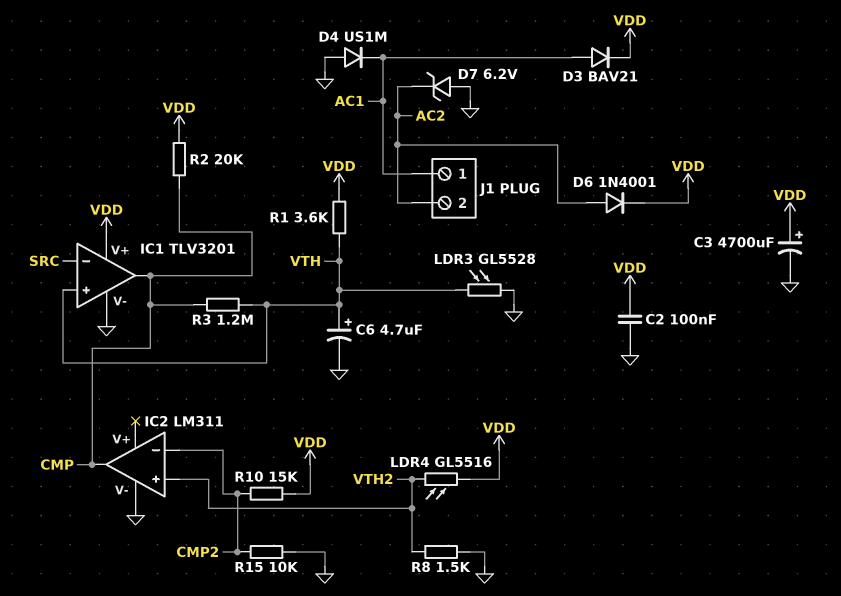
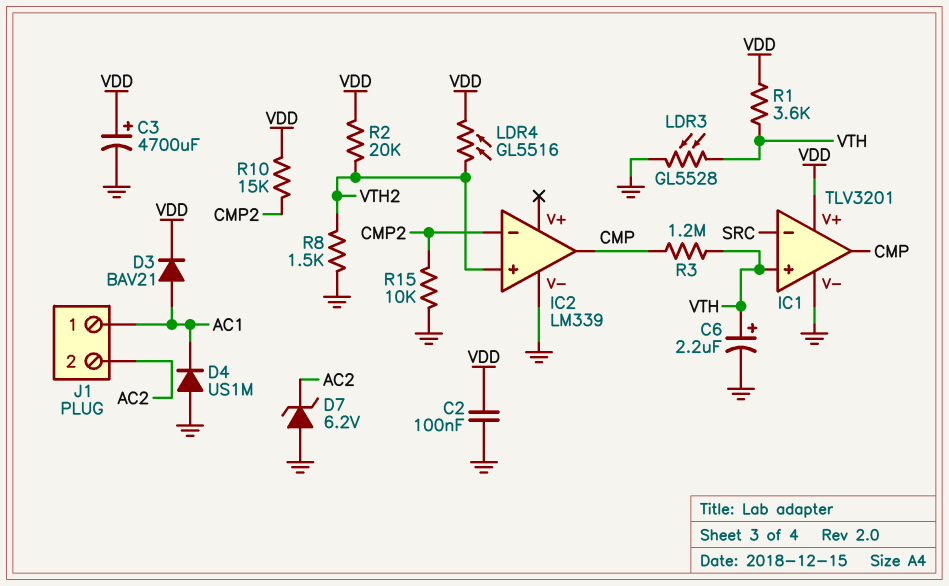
C6: 4.7uF (plus VTH, minus GND) -> 2.2uF (plus VTH, minus GND)
D6: diode 1N4001 (A AC2, K VDD) -> none
IC2: LM311 -> LM339
R2: 20k (CMP, VDD) -> 20k (VDD, VTH2)

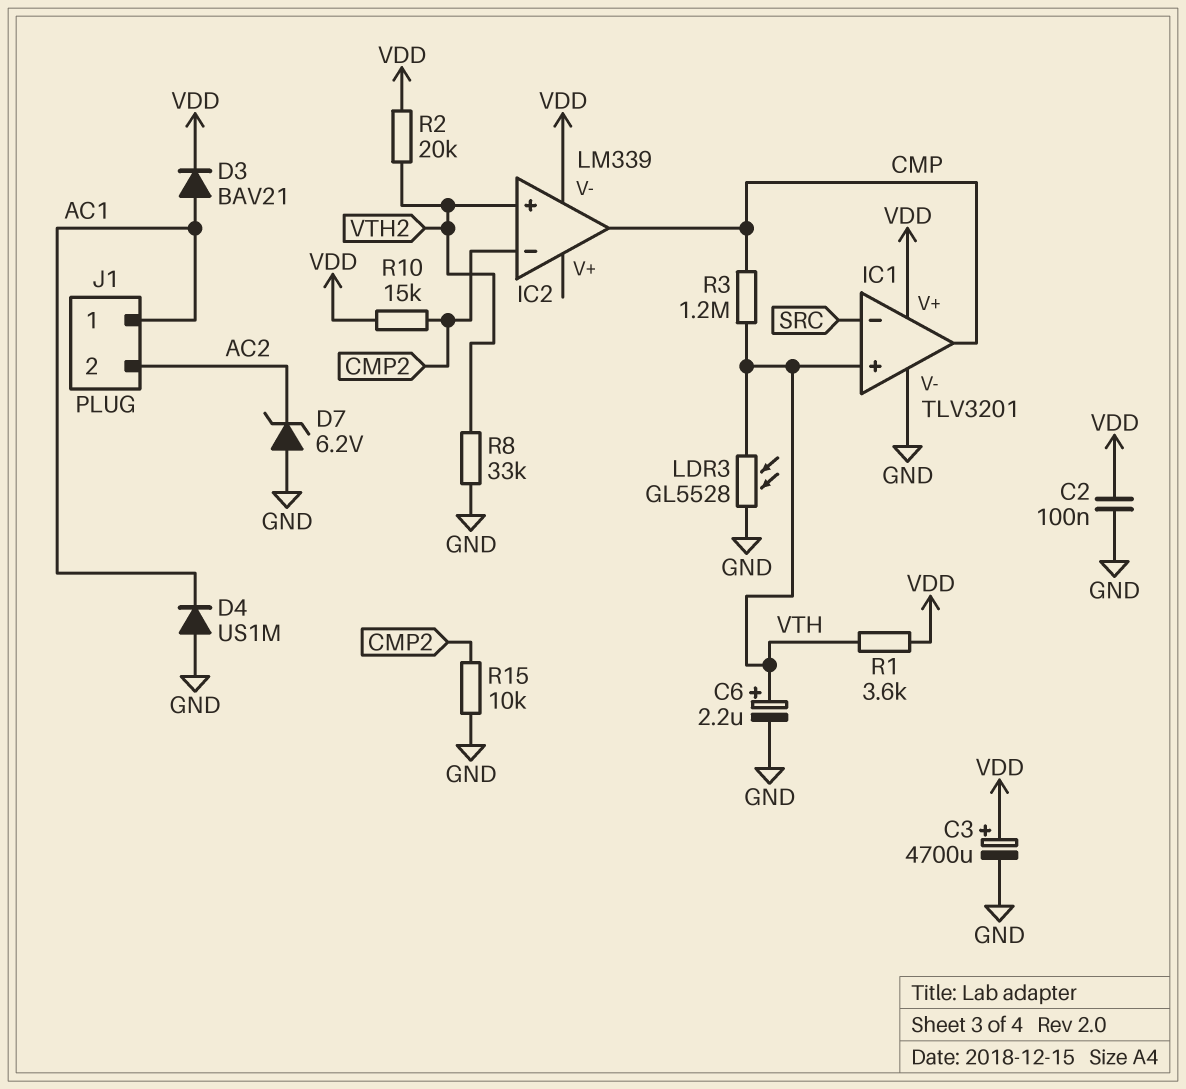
IC2 pin V-: GND -> VDD
LDR4: GL5516 (VDD, VTH2) -> none
R8: 1.5k (GND, VTH2) -> 33k (GND, VTH2)

